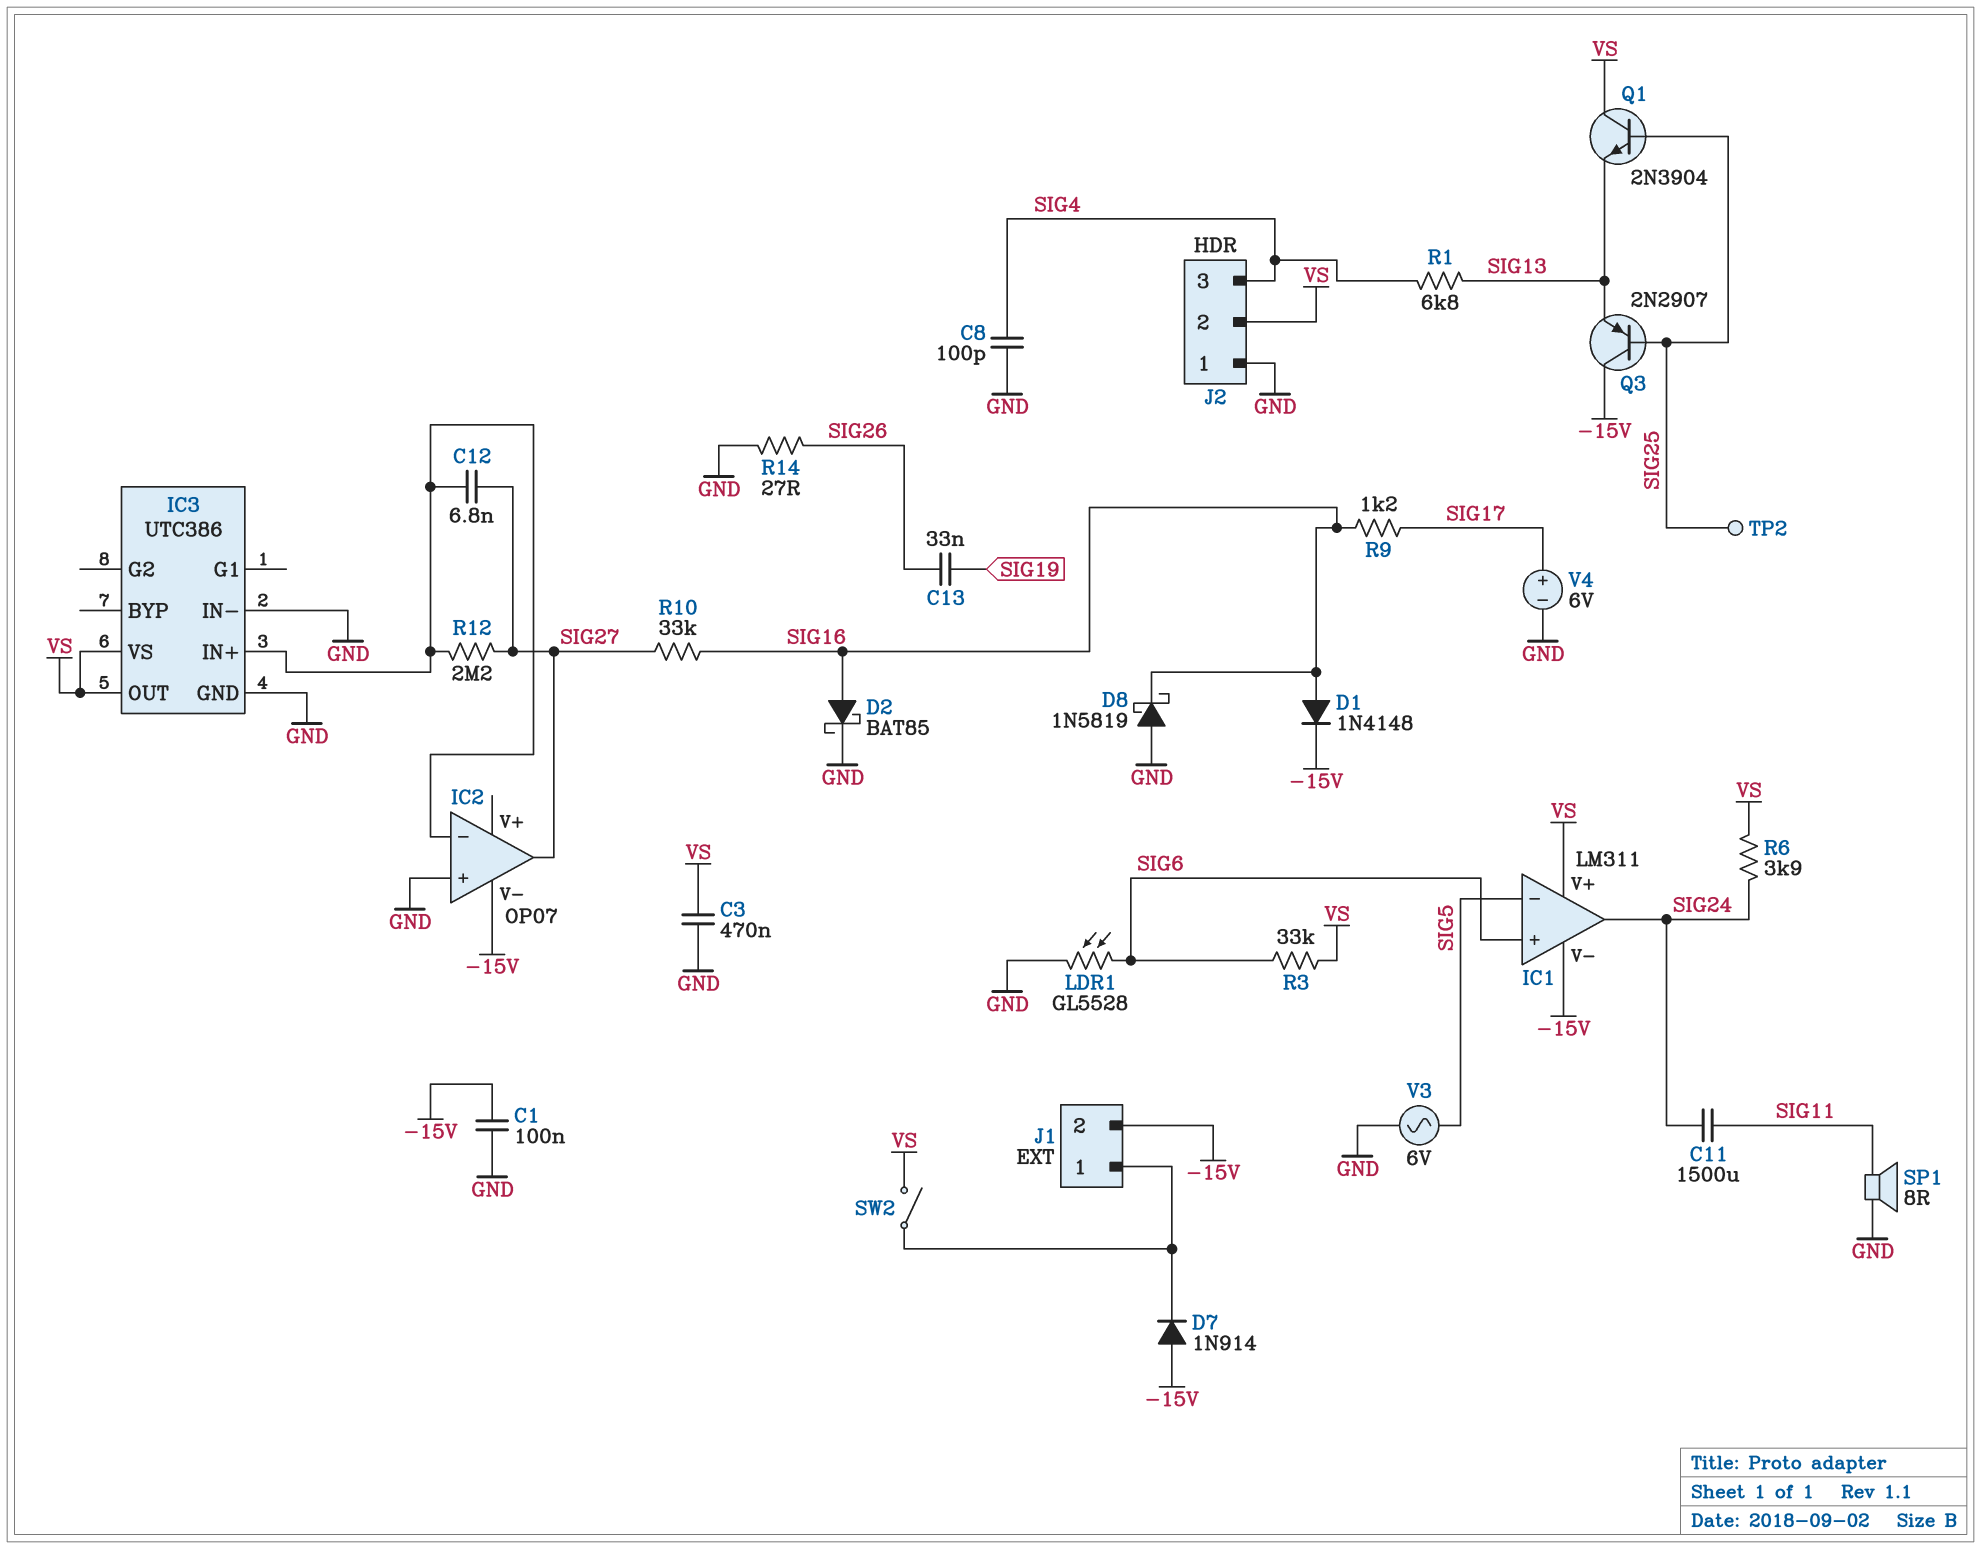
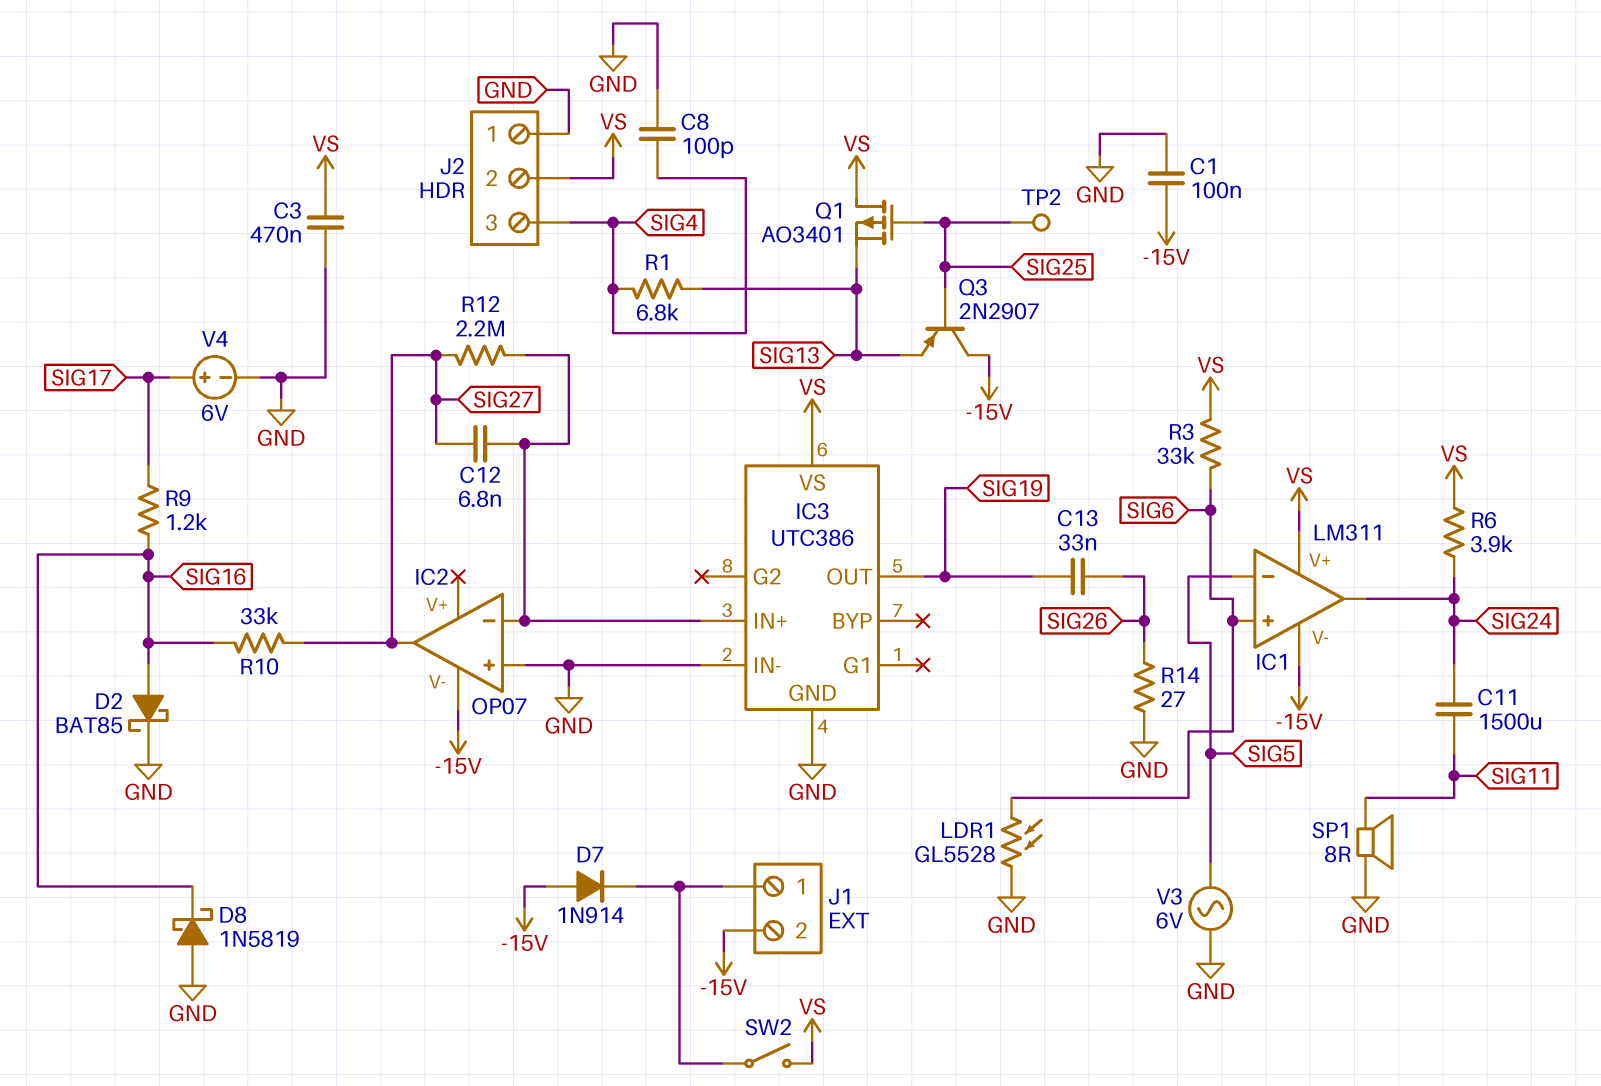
D1: diode 1N4148 (A SIG16, K -15V) -> none
IC3 pin OUT: VS -> SIG19
Q1: NPN 2N3904 (B SIG25, C VS, E SIG13) -> PMOS AO3401 (G SIG25, D VS, S SIG13)

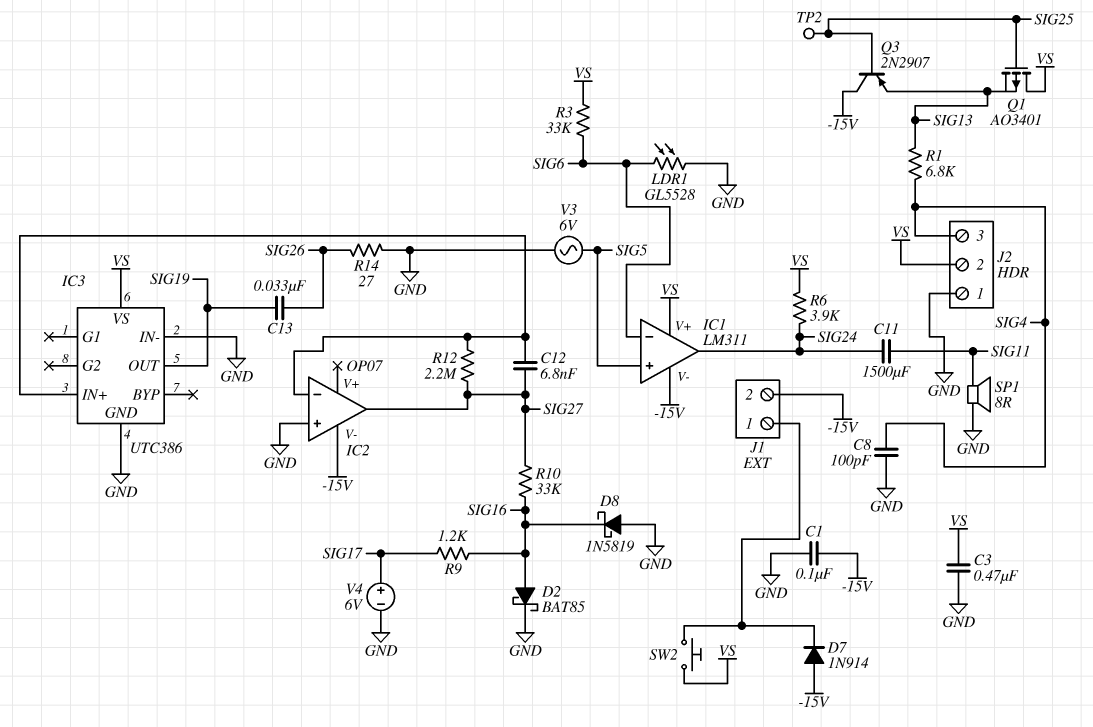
IC1 pin in+: SIG6 -> SIG5
IC1 pin in-: SIG5 -> SIG6
SW2: switch (J1/1, VS) -> button (J1/1, VS)

